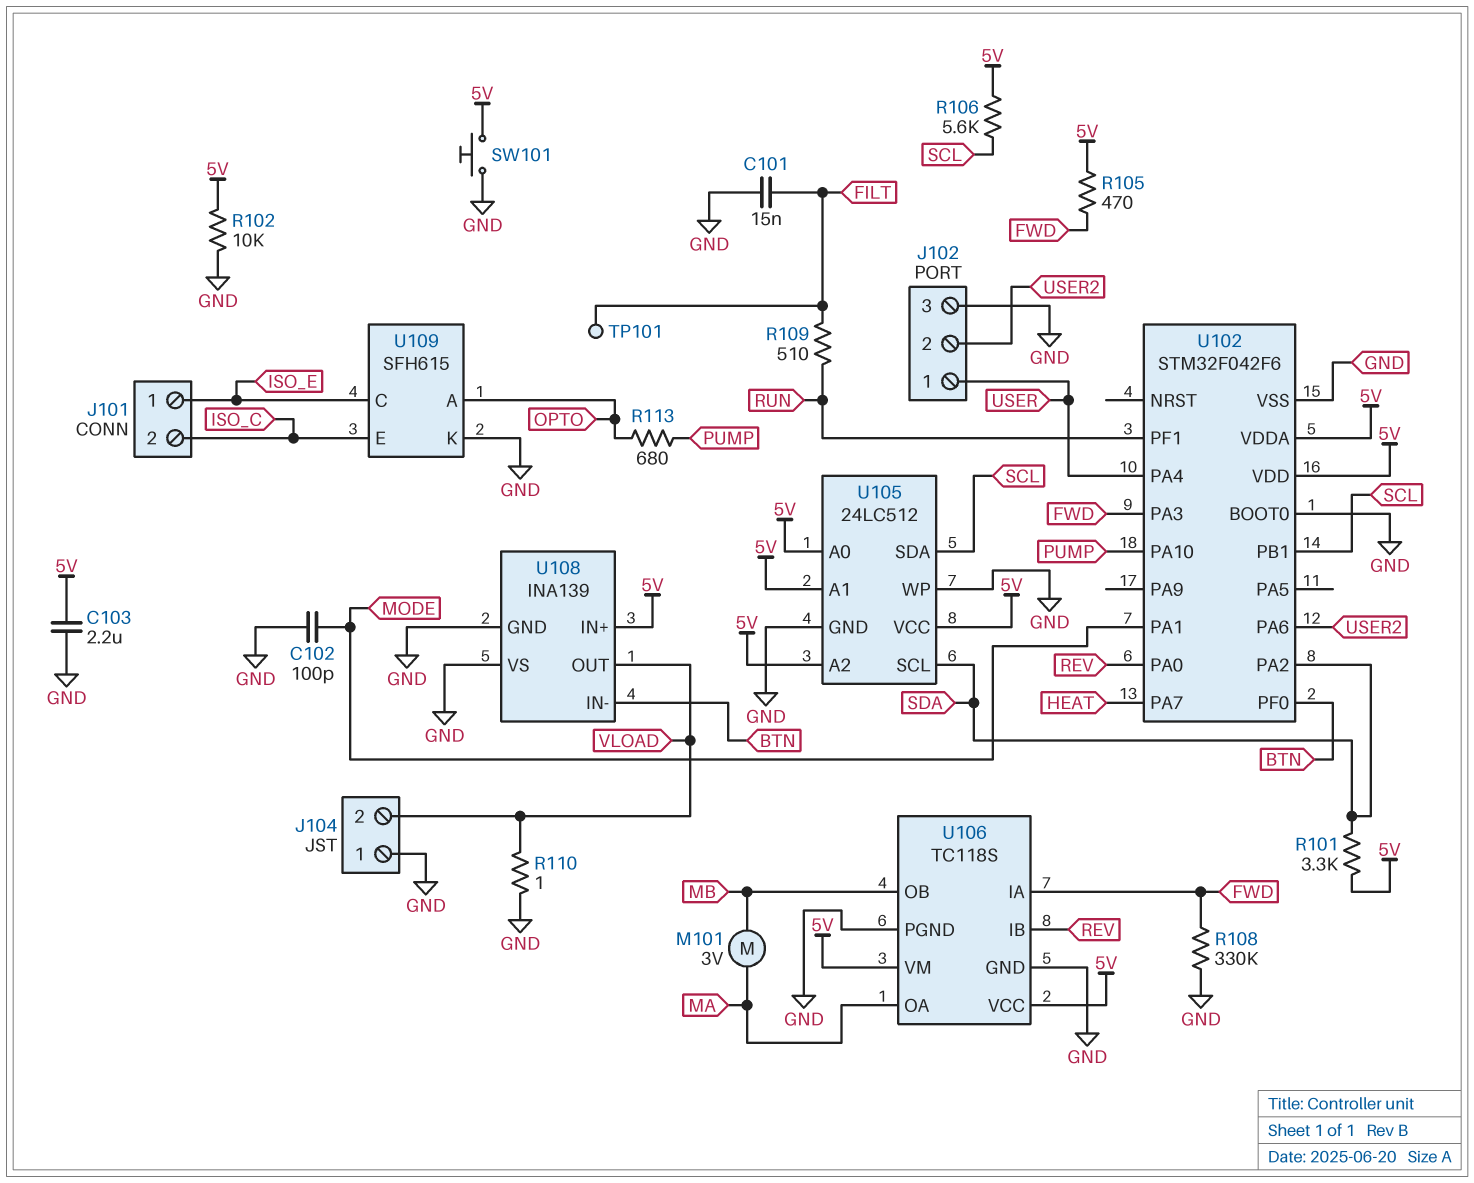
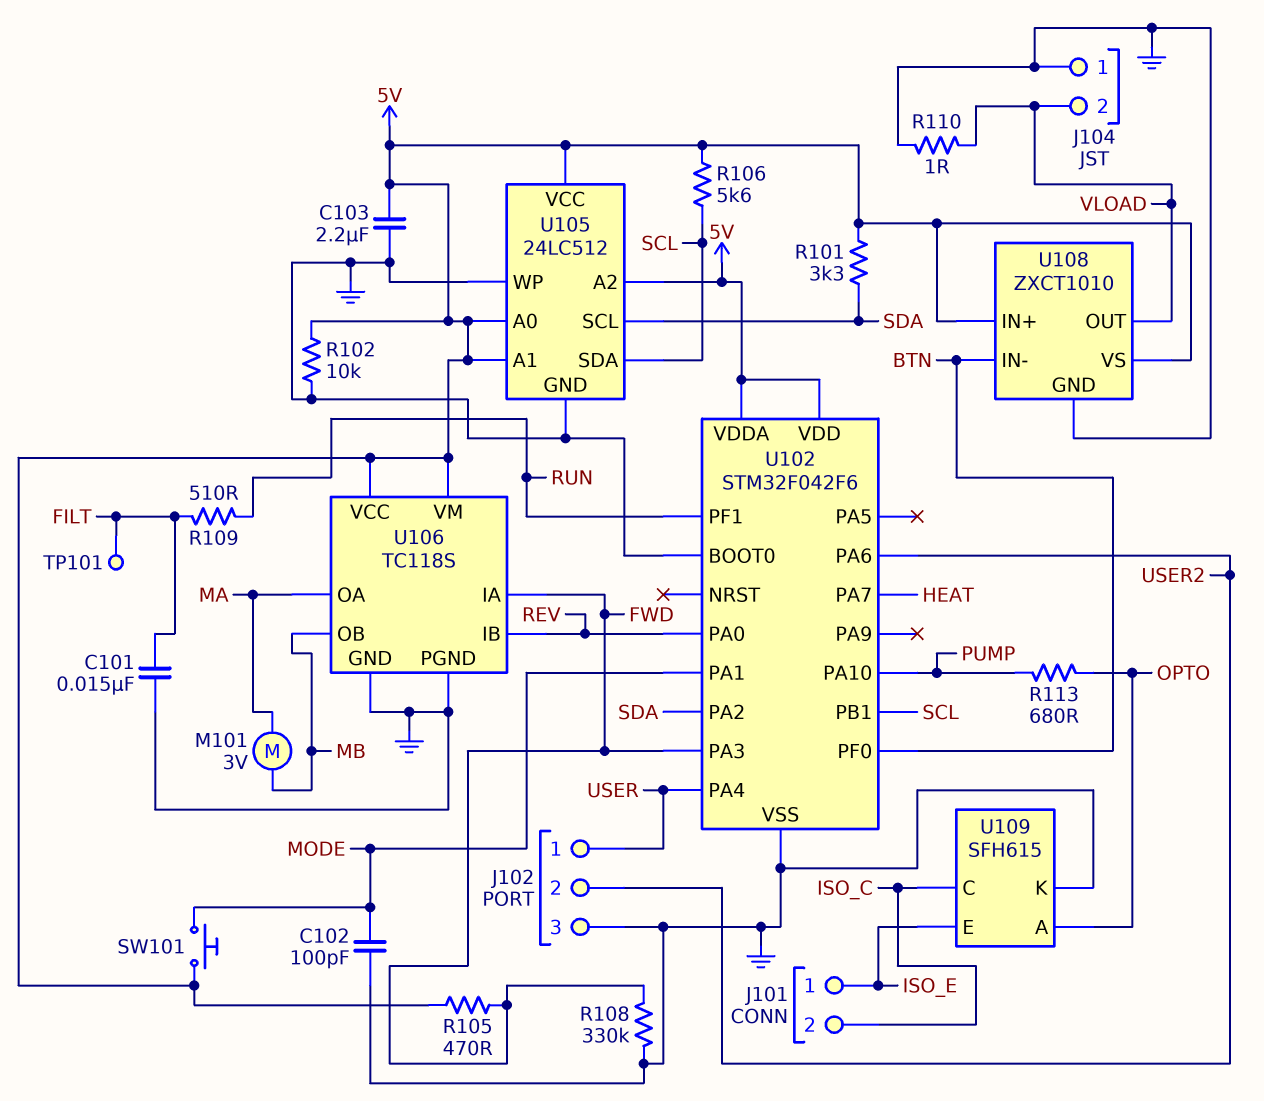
SW101: button (5V, GND) -> button (5V, MODE)
U108: INA139 -> ZXCT1010
U108 pin VS: GND -> 5V
U109 pin C: ISO_E -> ISO_C
U109 pin E: ISO_C -> ISO_E

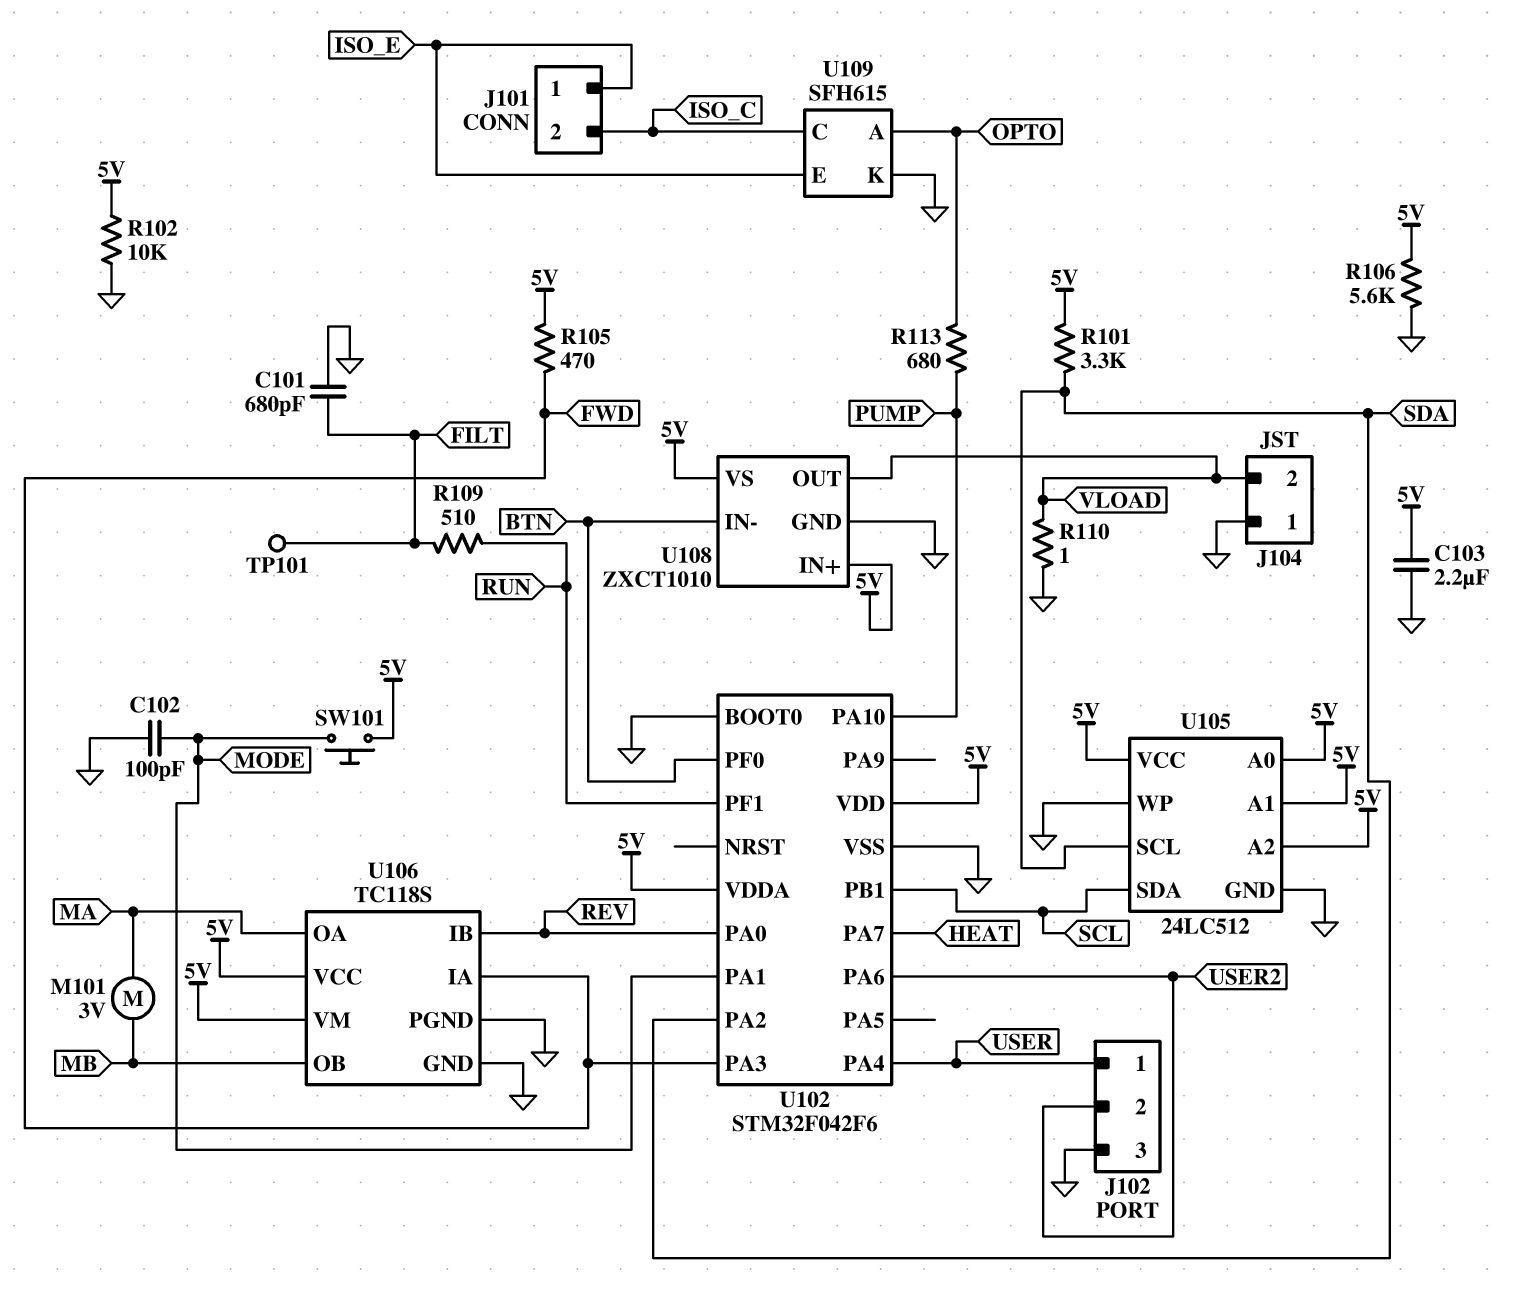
C101: 15nF (FILT, GND) -> 680pF (FILT, GND)
R106: 5.6k (5V, SCL) -> 5.6k (5V, GND)
R108: 330k (FWD, GND) -> none

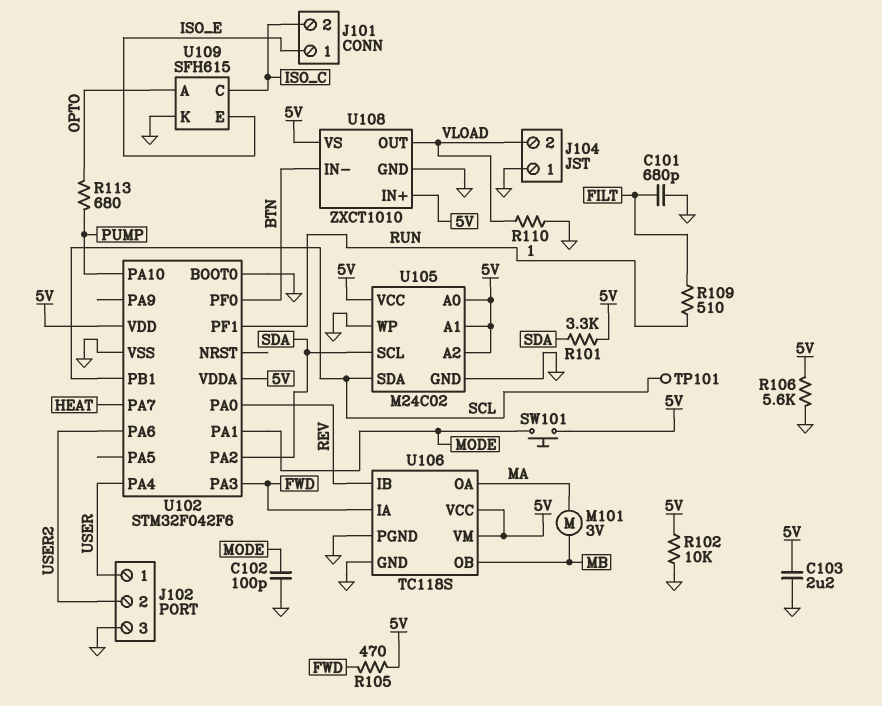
TP101: test point (FILT) -> test point (SCL)
U105: 24LC512 -> M24C02

